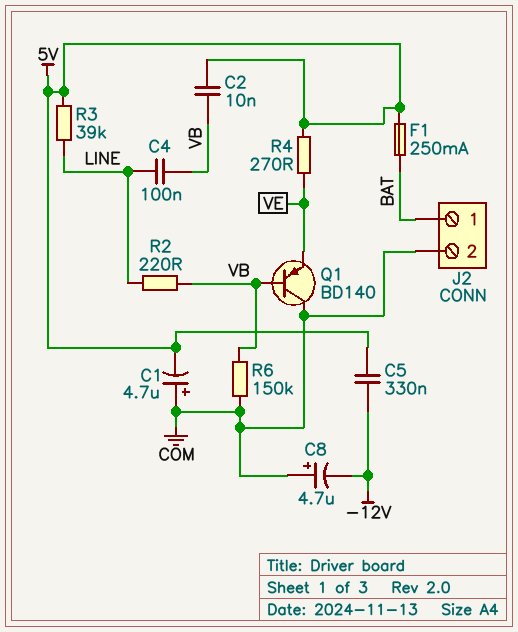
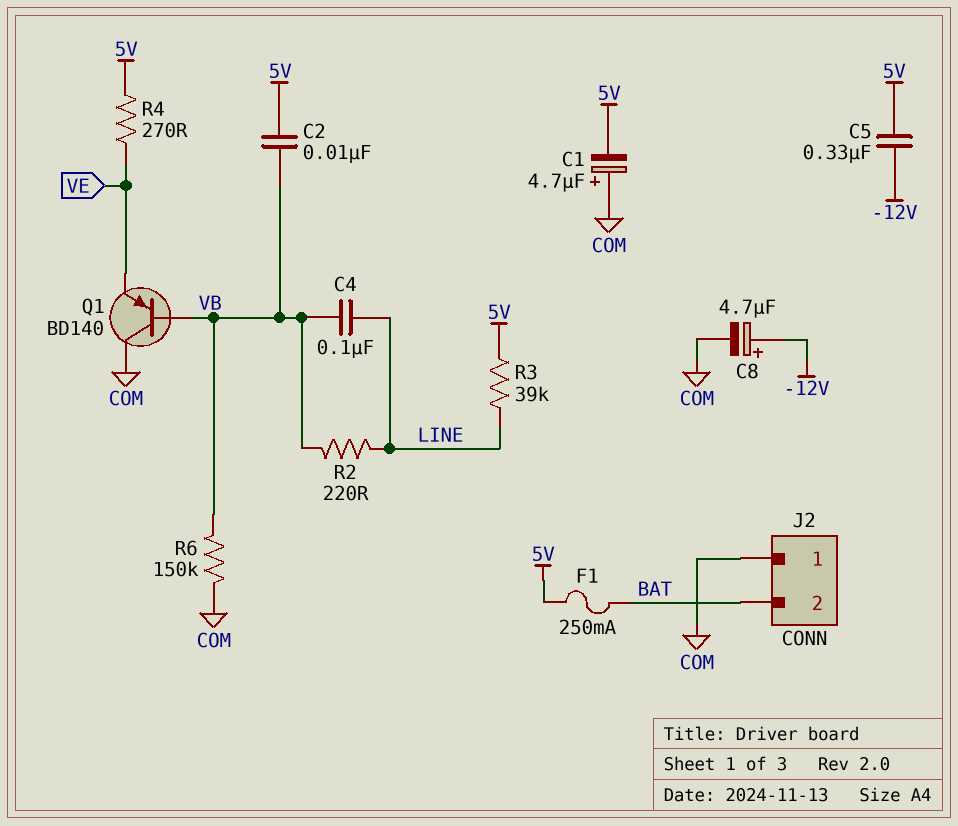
C8: 4.7uF (plus COM, minus -12V) -> 4.7uF (plus -12V, minus COM)
J2 pin 1: BAT -> COM
J2 pin 2: COM -> BAT

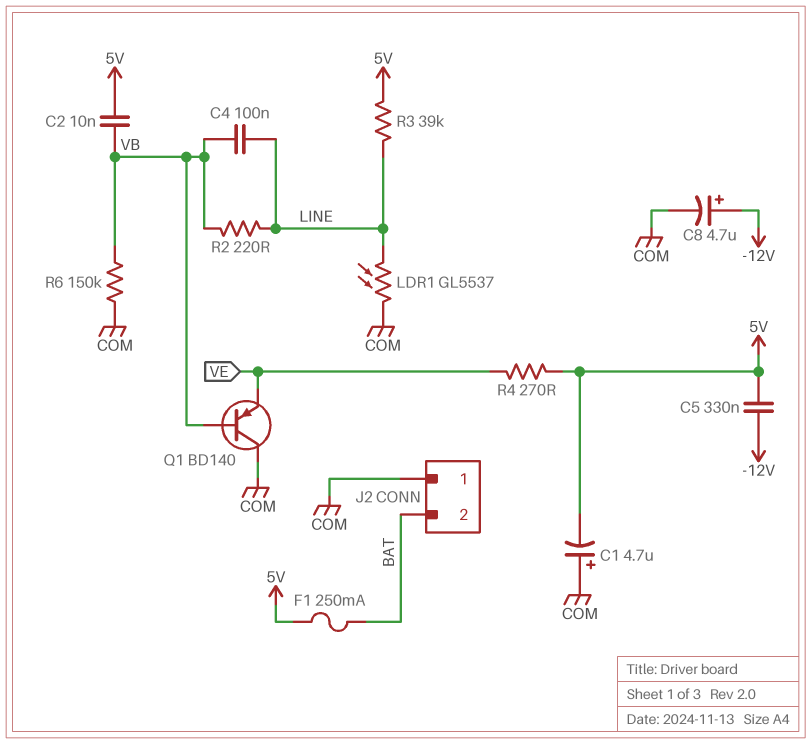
LDR1: none -> GL5537 (COM, LINE)

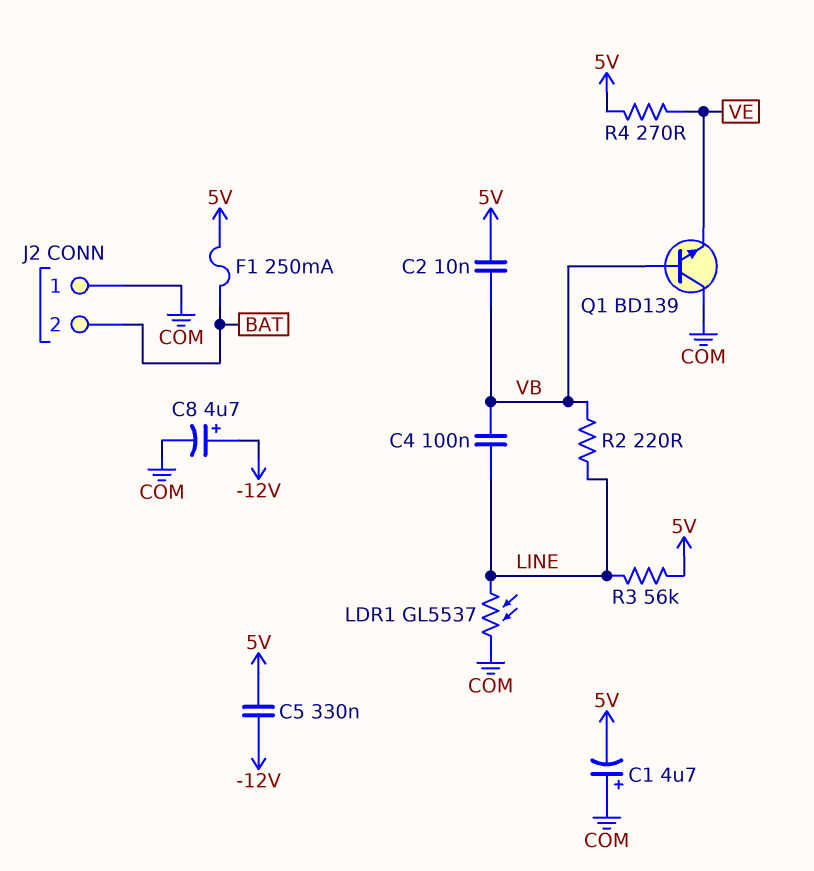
Q1: PNP BD140 (B VB, C COM, E VE) -> NPN BD139 (B VB, C COM, E VE)
R3: 39k (5V, LINE) -> 56k (5V, LINE)
R6: 150k (COM, VB) -> none

